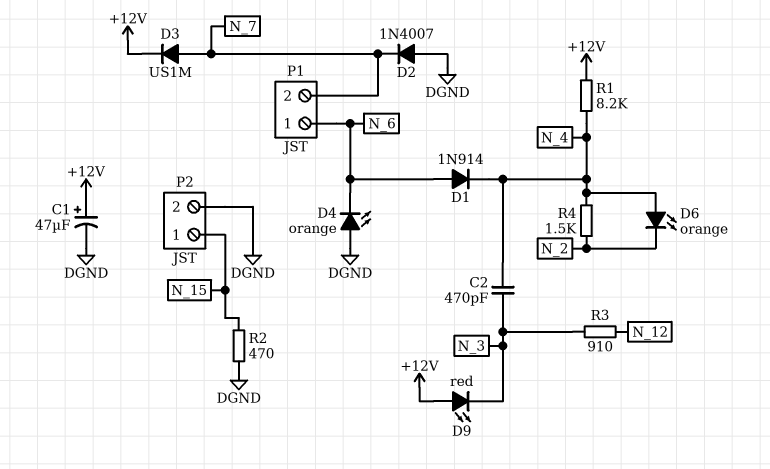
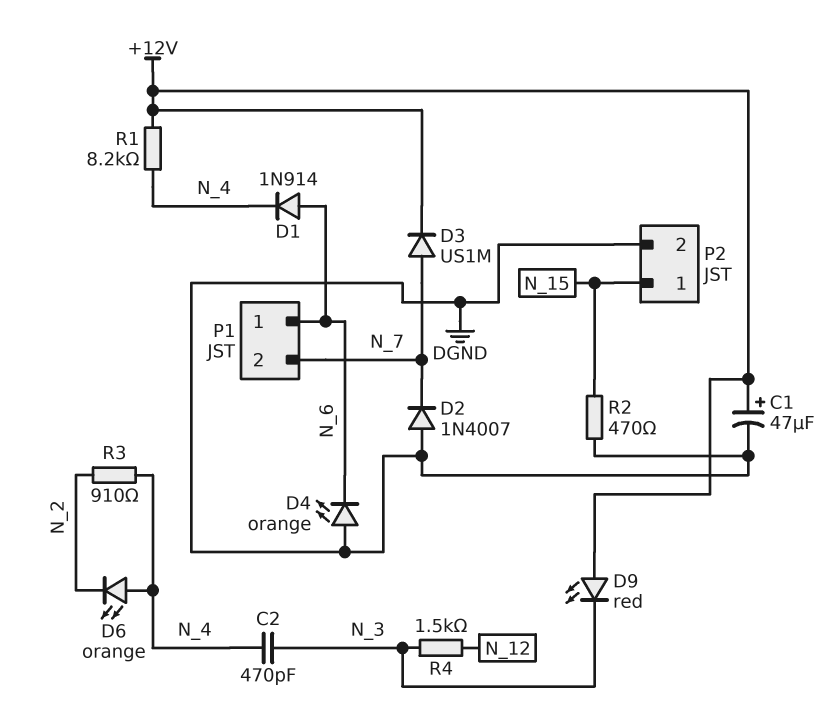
R3: 910 (N_3, N_12) -> 910 (N_2, N_4)
R4: 1.5k (N_2, N_4) -> 1.5k (N_3, N_12)

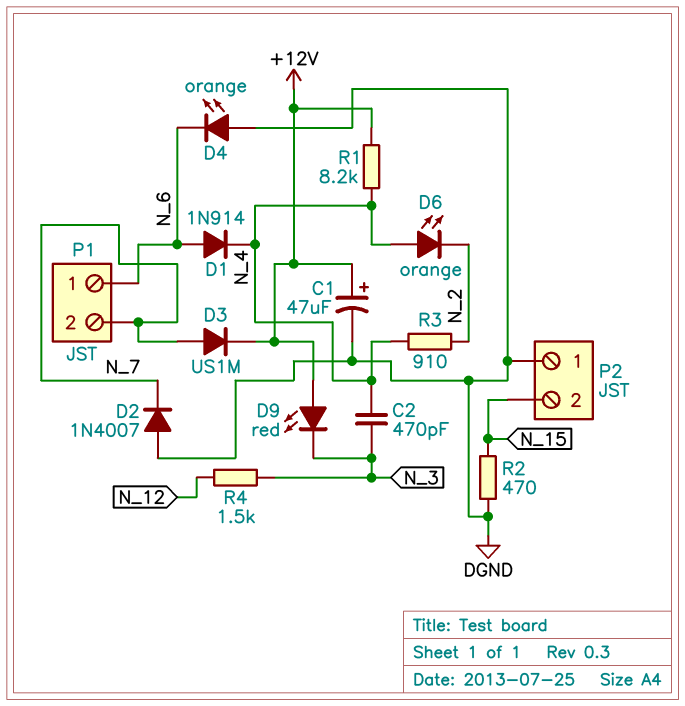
P2 pin 1: N_15 -> DGND
P2 pin 2: DGND -> N_15

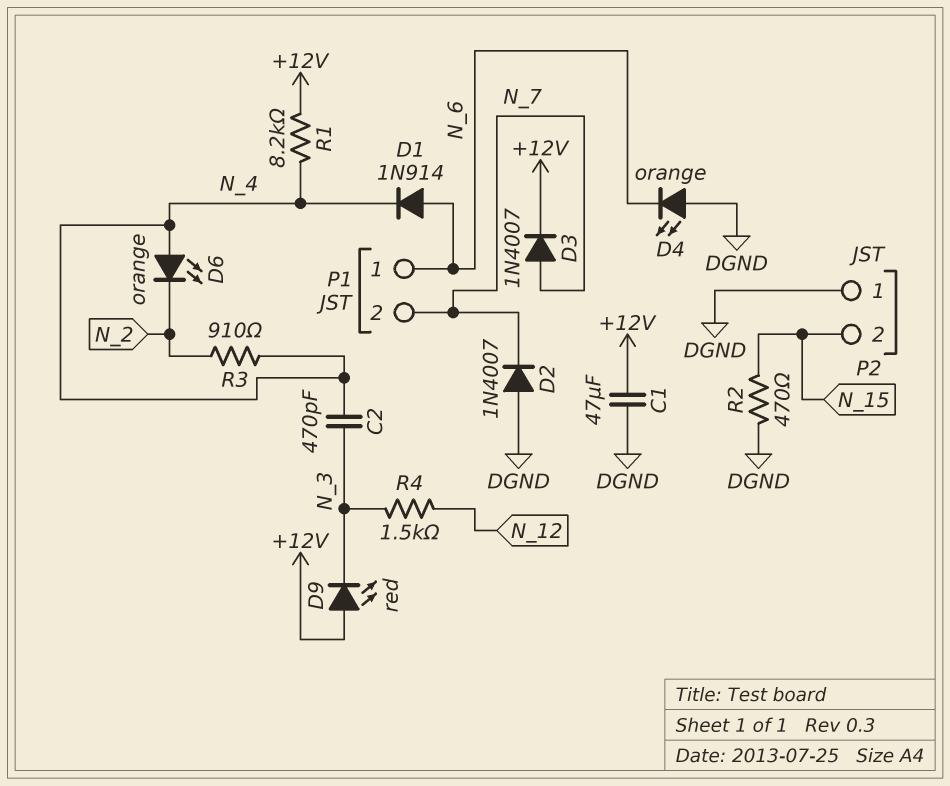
C1: 47uF (plus +12V, minus DGND) -> 47uF (+12V, DGND)
D3: diode US1M (A N_7, K +12V) -> diode 1N4007 (A N_7, K +12V)

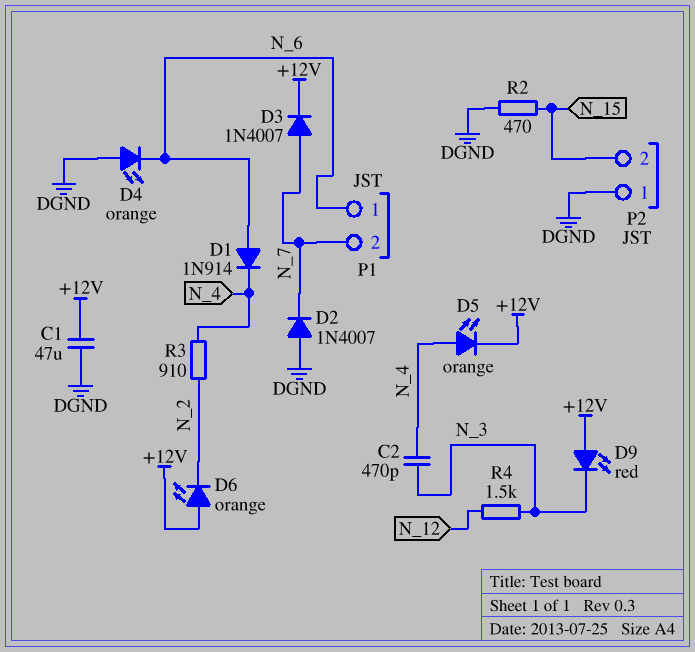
D5: none -> LED orange (A N_4, K +12V)
D6: LED orange (A N_4, K N_2) -> LED orange (A +12V, K N_2)
R1: 8.2k (+12V, N_4) -> none

